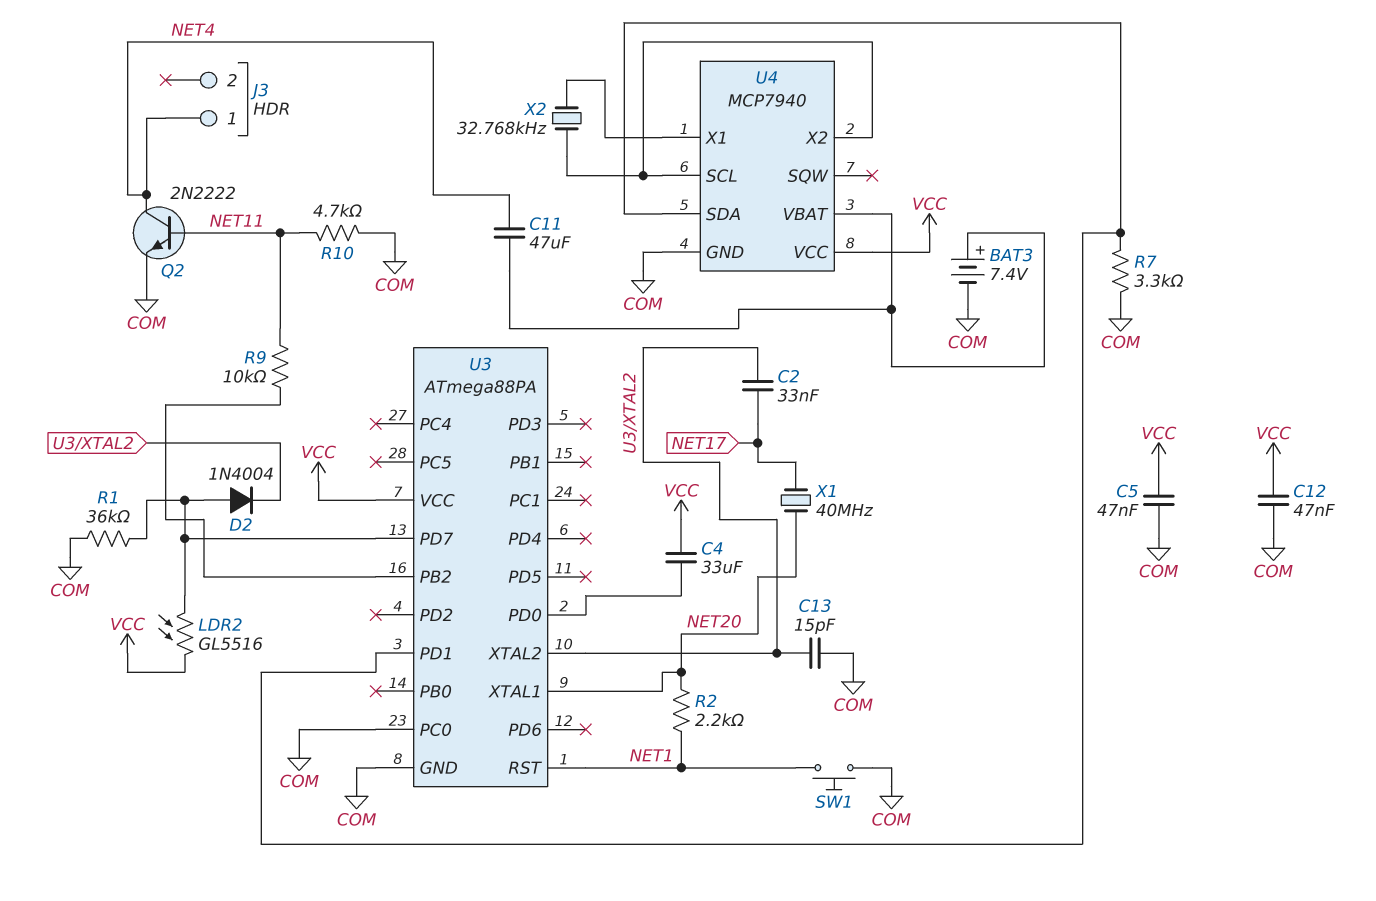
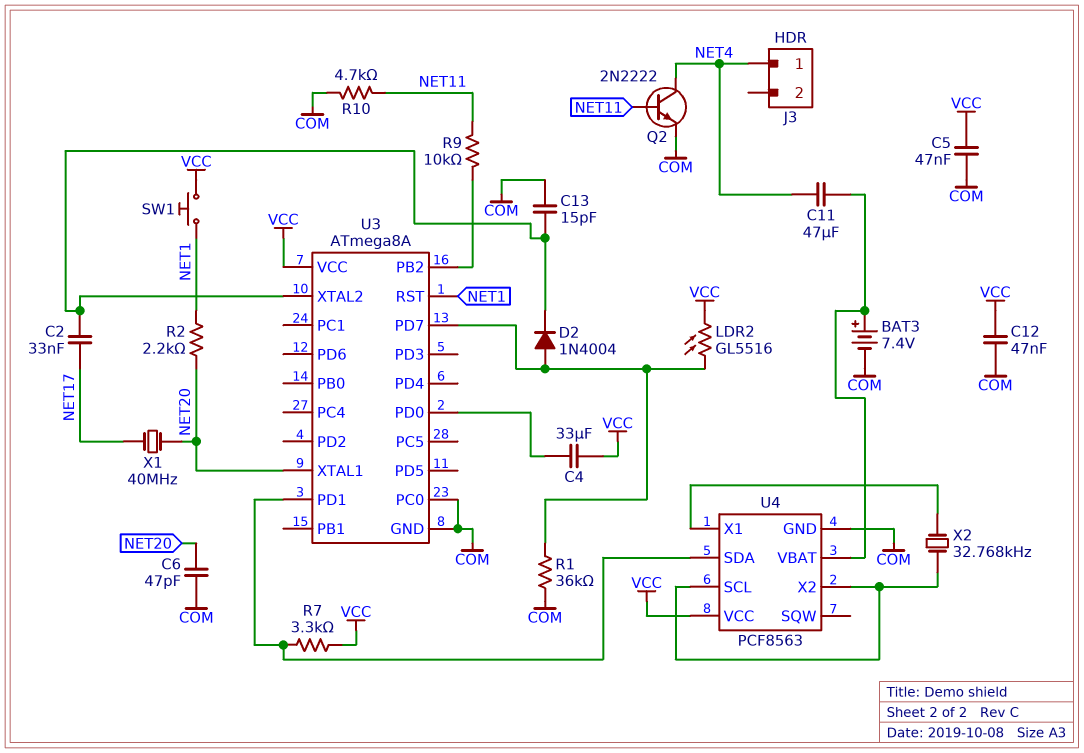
C6: none -> 47pF (COM, NET20)
R7: 3.3k (COM, U3/PD1) -> 3.3k (U3/PD1, VCC)
SW1: button (COM, NET1) -> button (NET1, VCC)
U3: ATmega88PA -> ATmega8A
U4: MCP7940 -> PCF8563

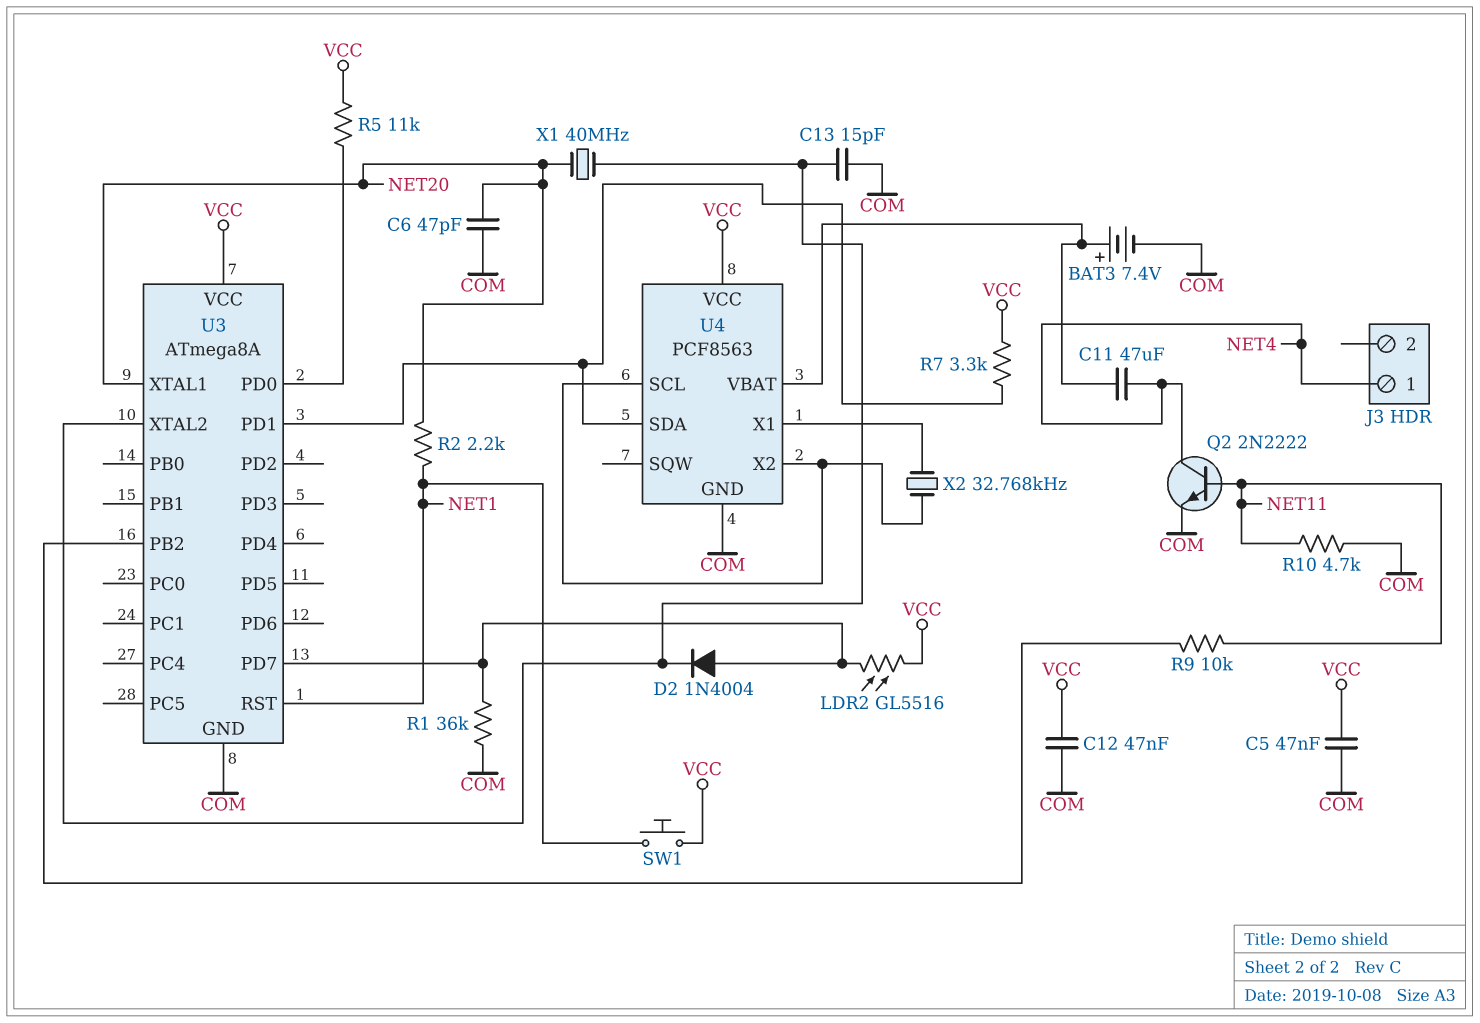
C2: 33nF (NET17, U3/XTAL2) -> none
C4: 33uF (U3/PD0, VCC) -> none
R5: none -> 11k (U3/PD0, VCC)
U3 pin PC0: COM -> none
X1: 40MHz (NET17, NET20) -> 40MHz (NET20, U3/XTAL2)

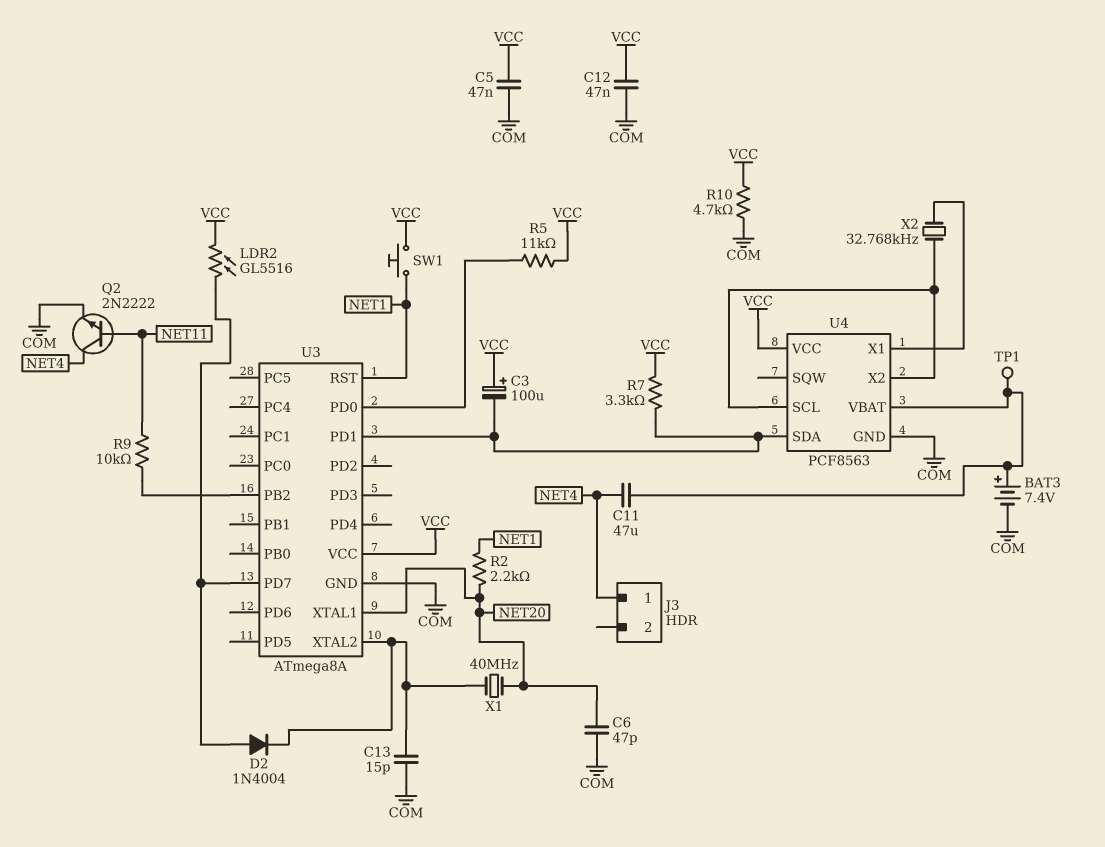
C3: none -> 100uF (plus VCC, minus U3/PD1)
R1: 36k (COM, U3/PD7) -> none
R10: 4.7k (COM, NET11) -> 4.7k (COM, VCC)
TP1: none -> test point (U4/VBAT)

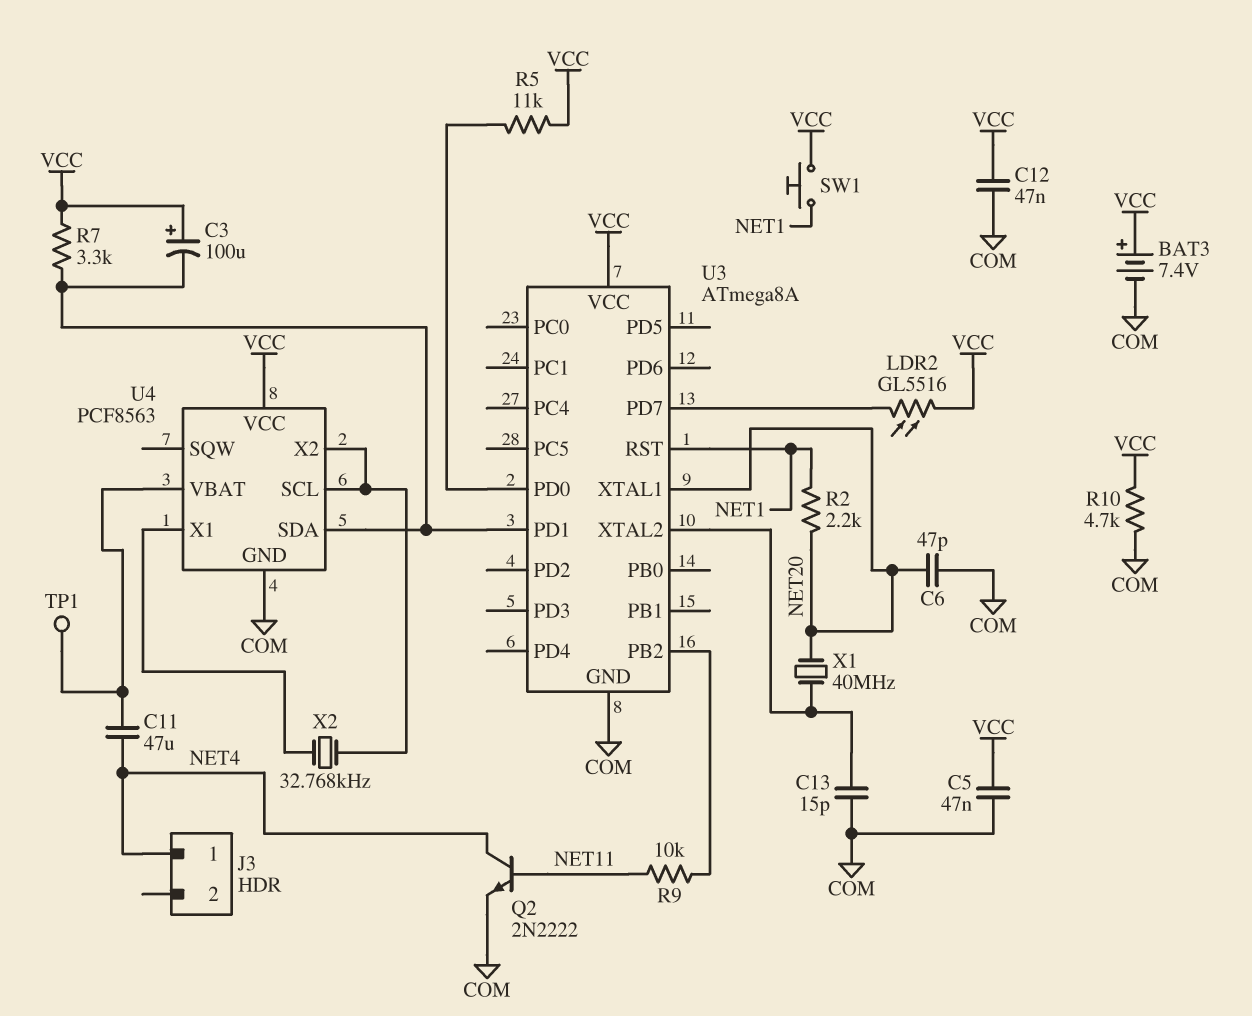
BAT3: 7.4V (plus U4/VBAT, minus COM) -> 7.4V (plus VCC, minus COM)
D2: diode 1N4004 (A U3/PD7, K U3/XTAL2) -> none

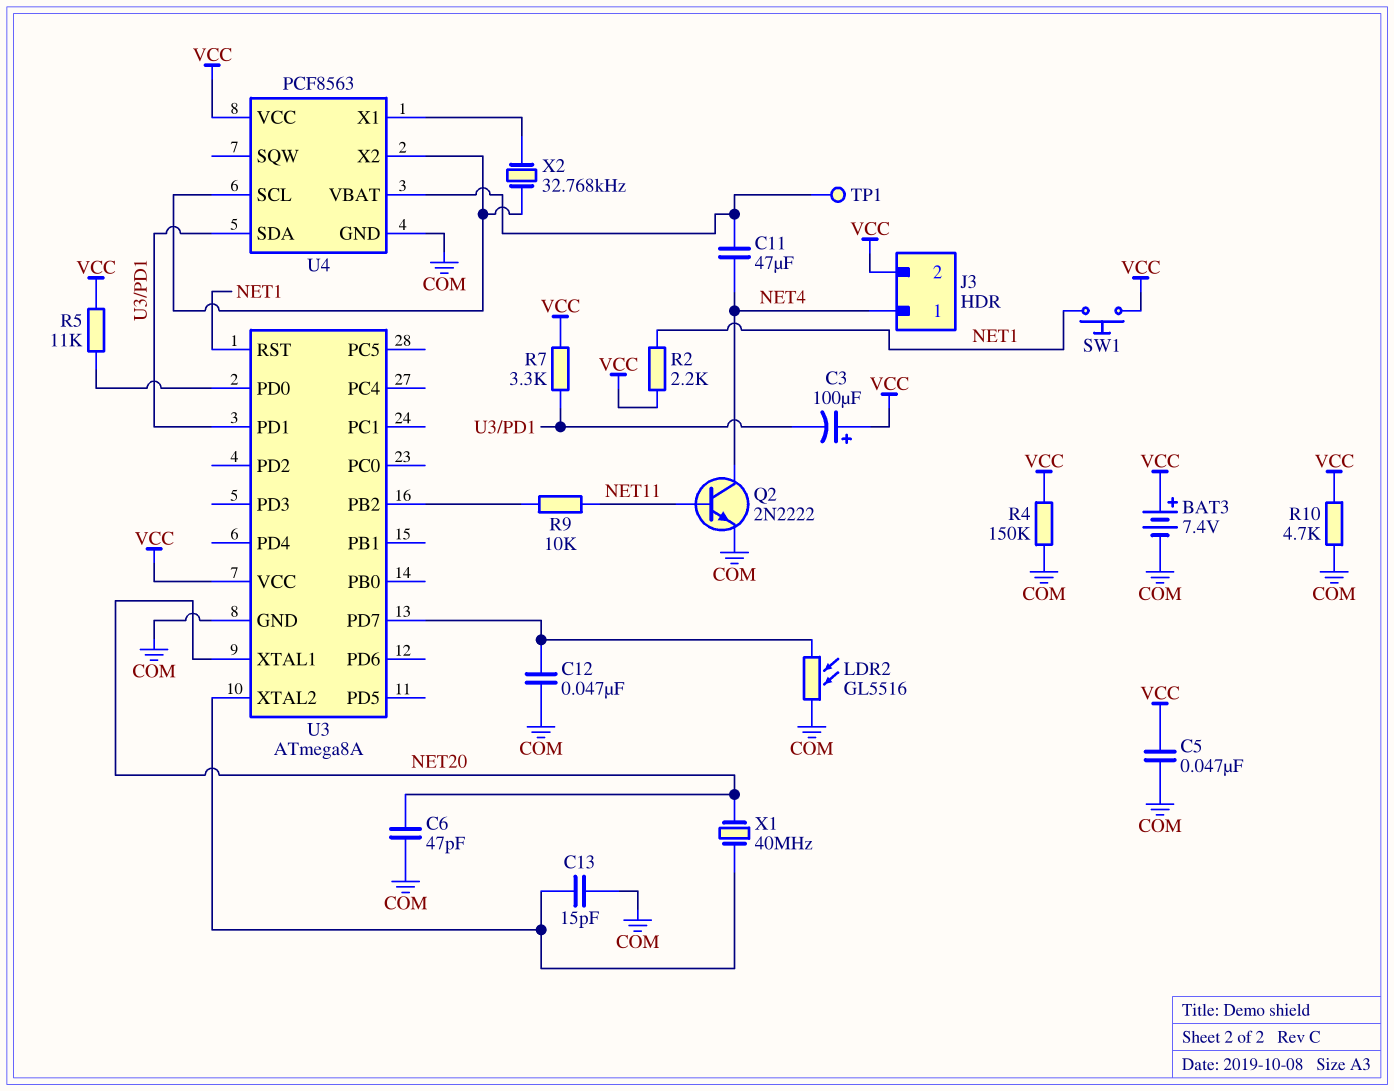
C12: 47nF (COM, VCC) -> 47nF (COM, U3/PD7)
J3 pin 2: none -> VCC
LDR2: GL5516 (U3/PD7, VCC) -> GL5516 (COM, U3/PD7)
R2: 2.2k (NET1, NET20) -> 2.2k (NET1, VCC)
R4: none -> 150k (COM, VCC)

